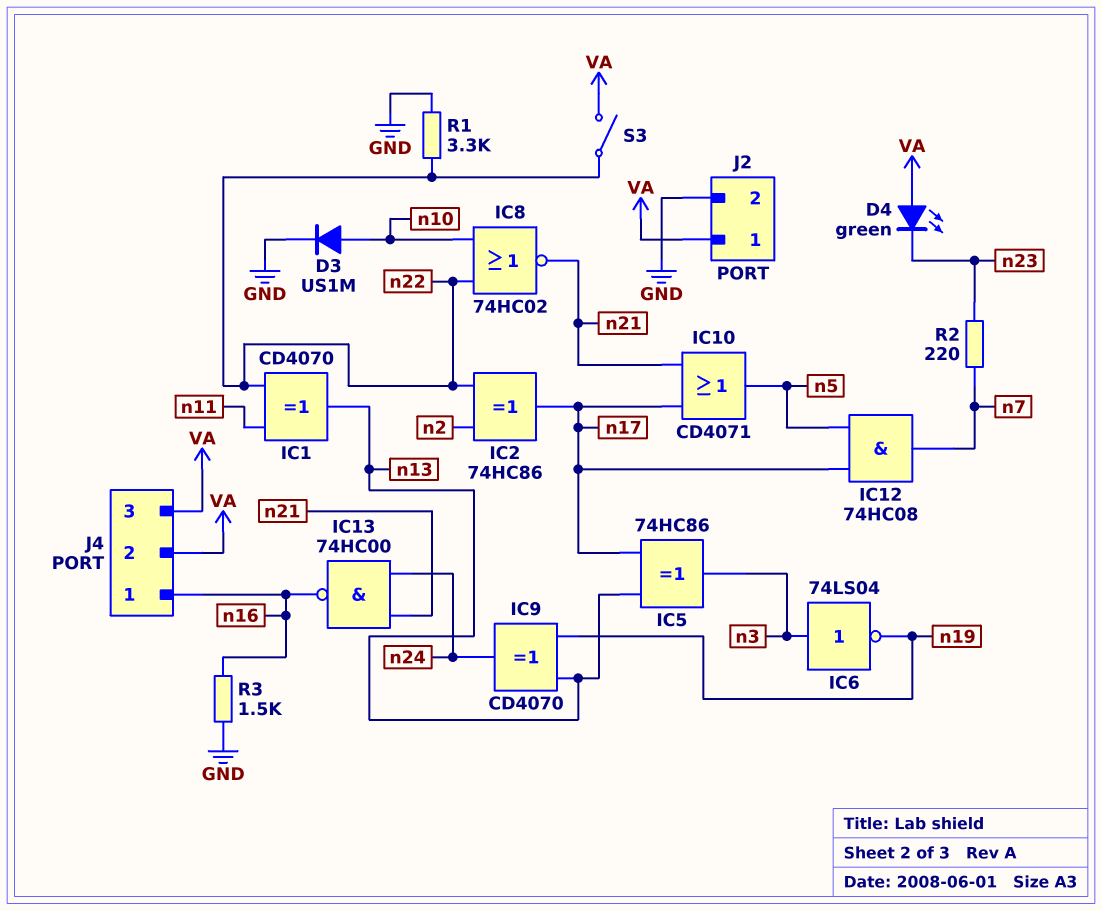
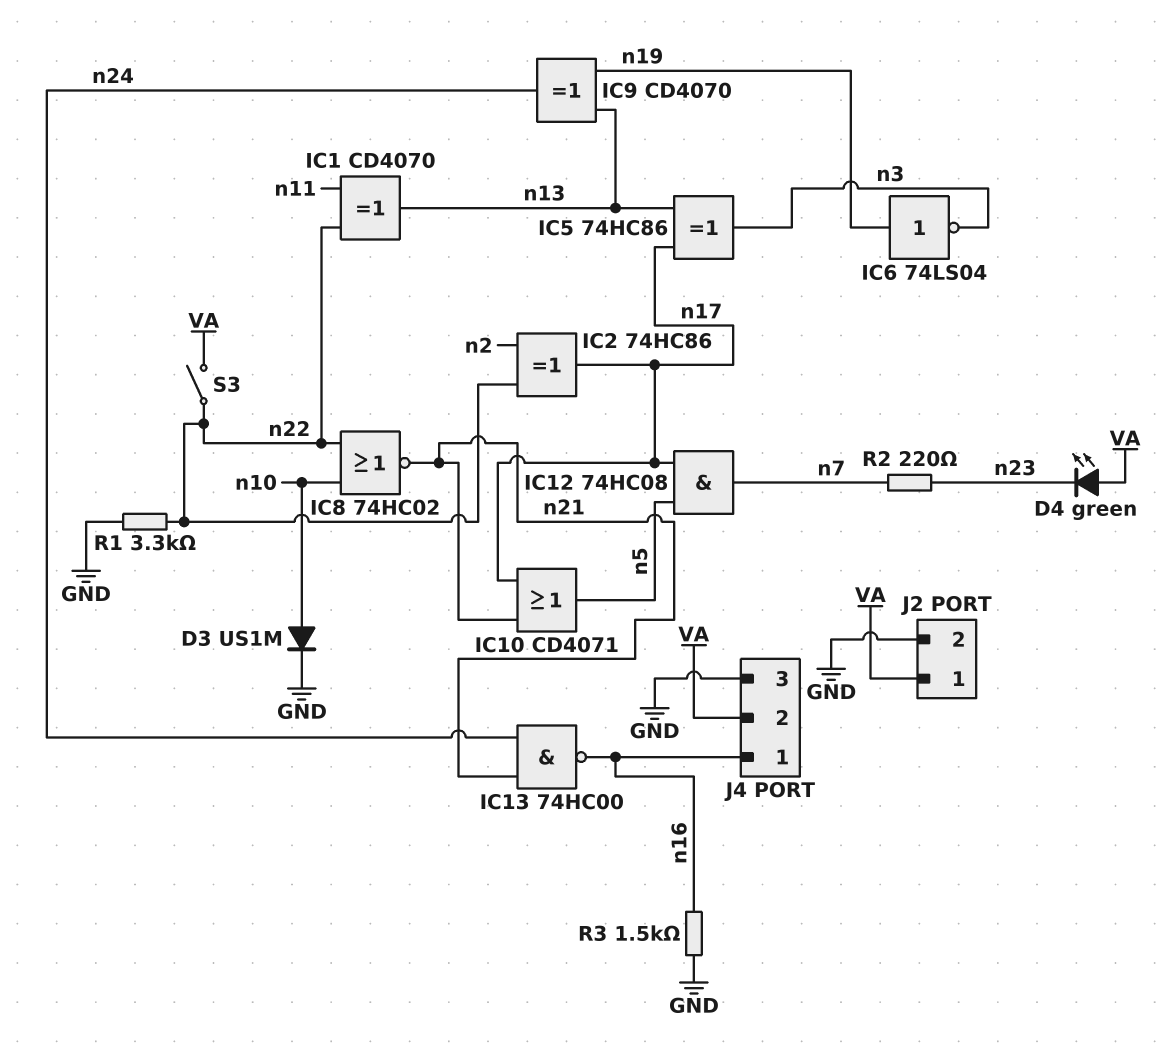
IC6: NOT 74LS04 (in n3, out n19) -> NOT 74LS04 (in n19, out n3)
J4 pin 3: VA -> GND

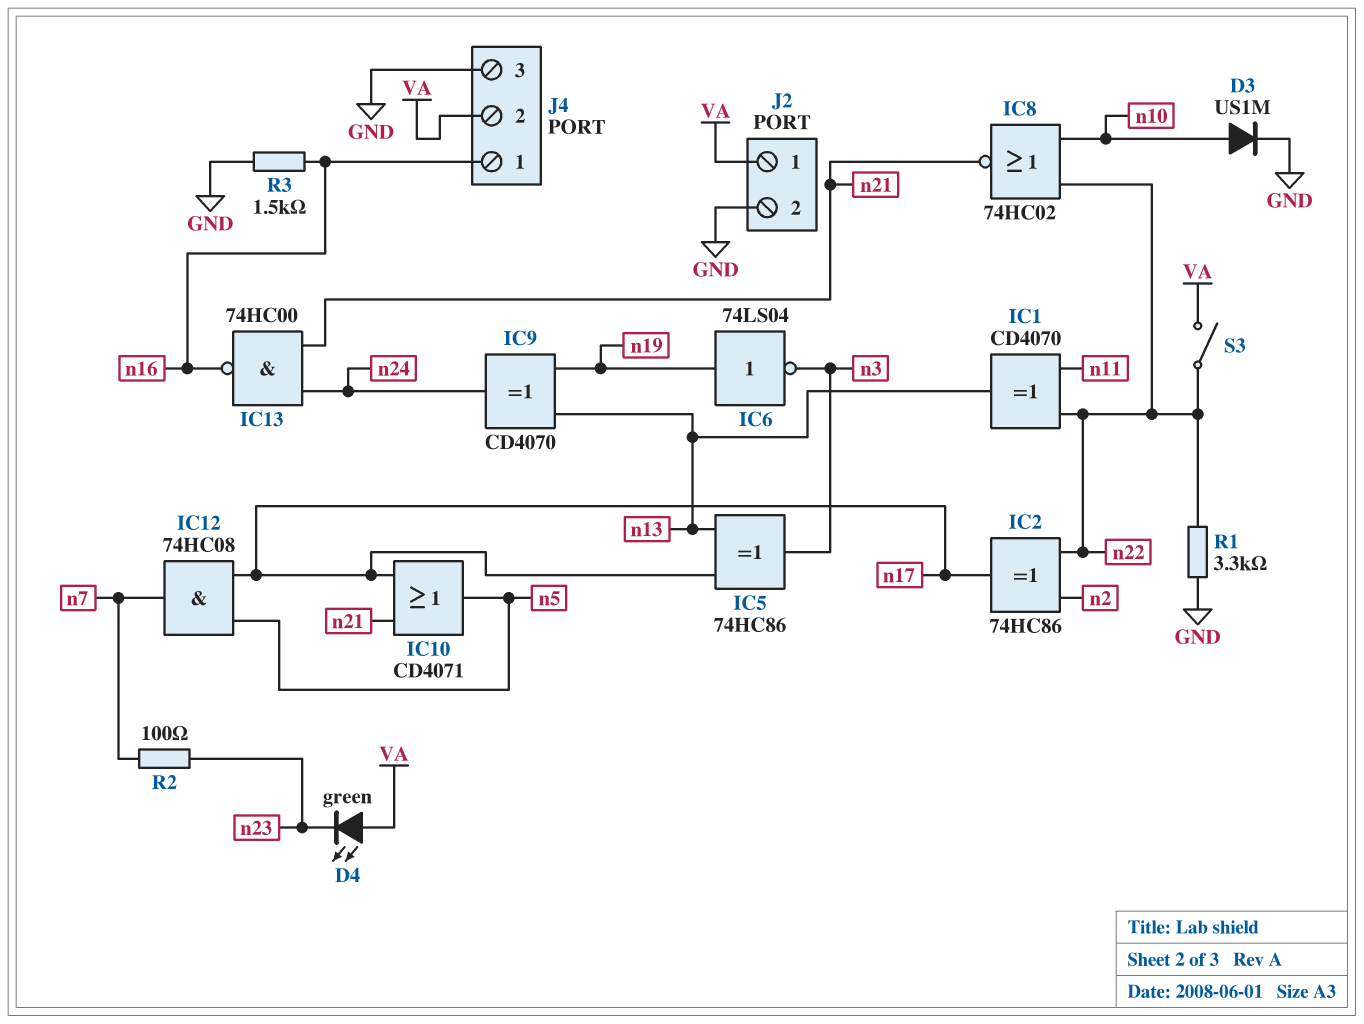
R2: 220 (n7, n23) -> 100 (n7, n23)

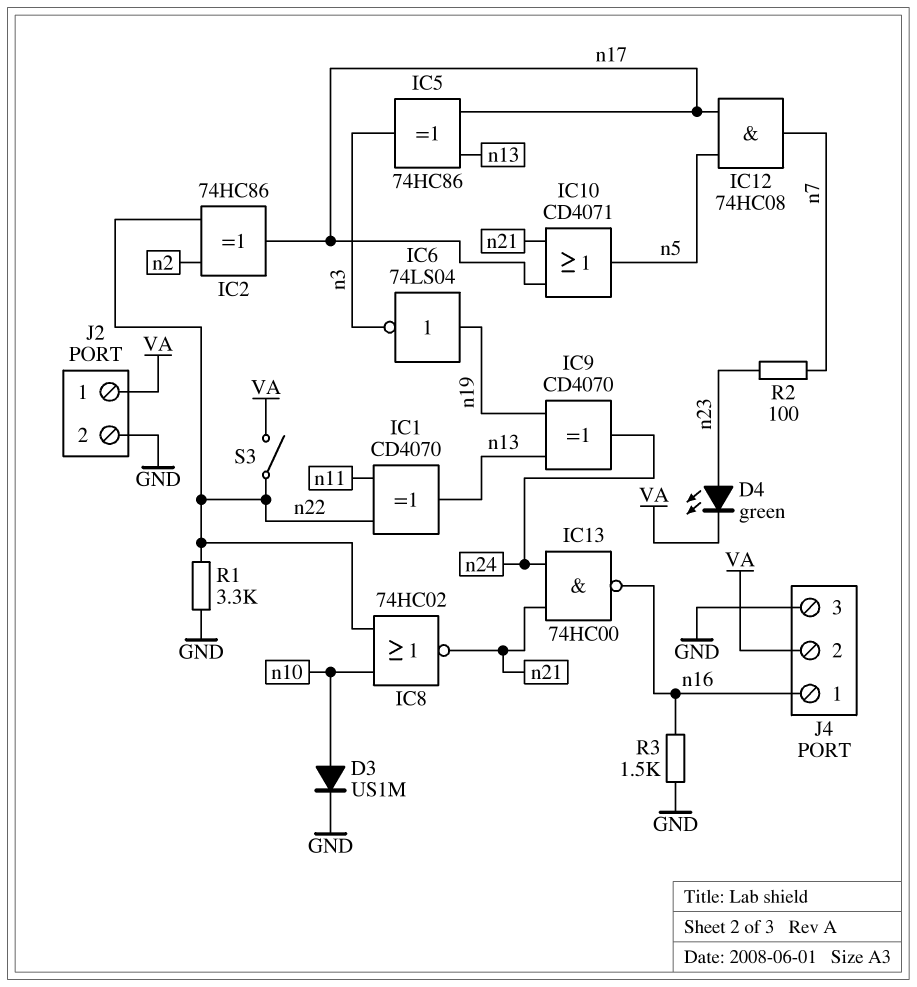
D4: LED green (A VA, K n23) -> LED green (A n23, K VA)

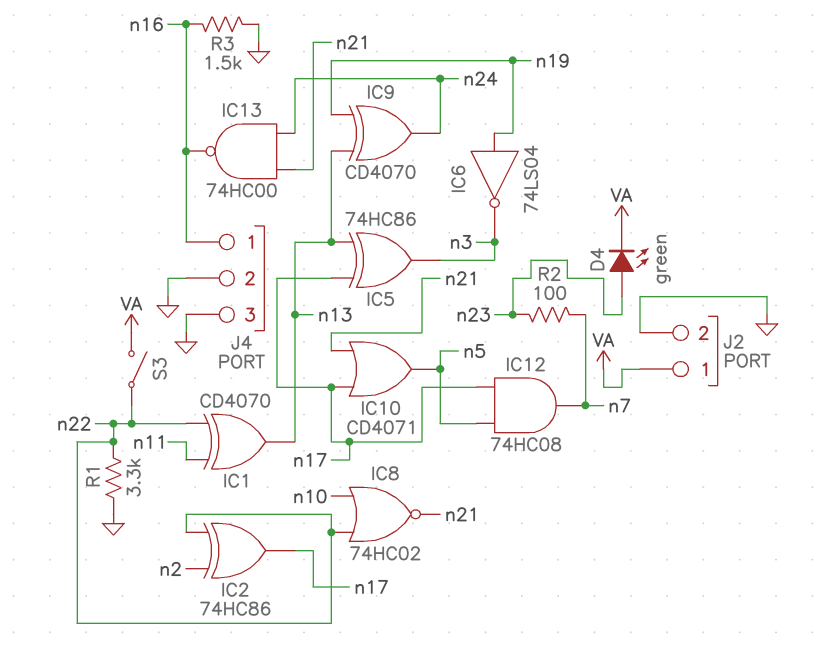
D3: diode US1M (A n10, K GND) -> none
J4 pin 2: VA -> GND

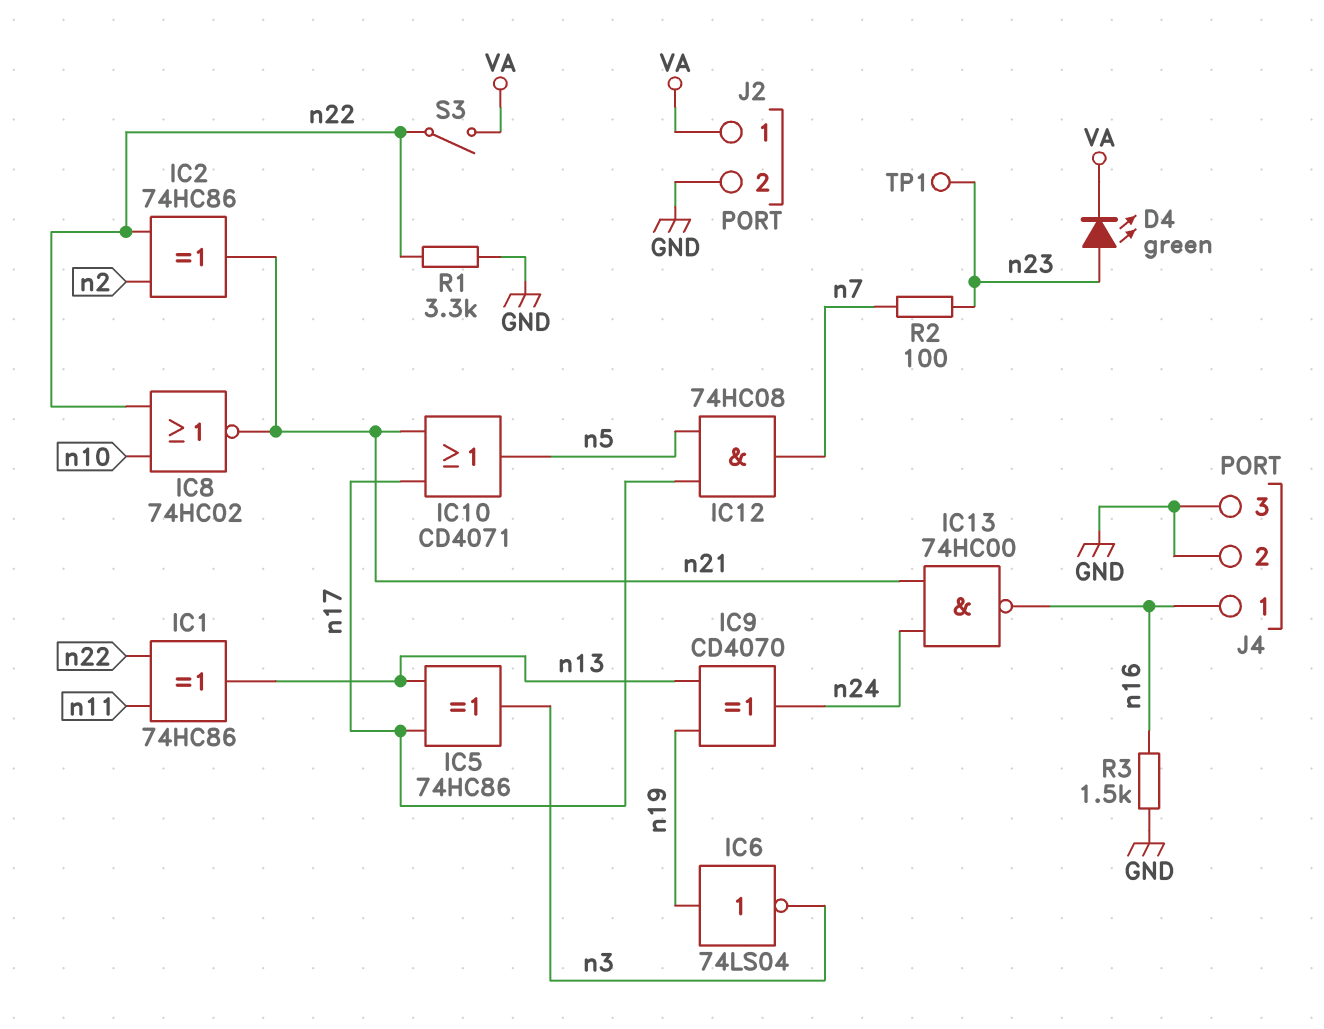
IC1: XOR CD4070 (in n11, in n22, out n13) -> XOR 74HC86 (in n11, in n22, out n13)
IC2: XOR 74HC86 (in n2, in n22, out n17) -> XOR 74HC86 (in n2, in n22, out n21)
TP1: none -> test point (n23)

